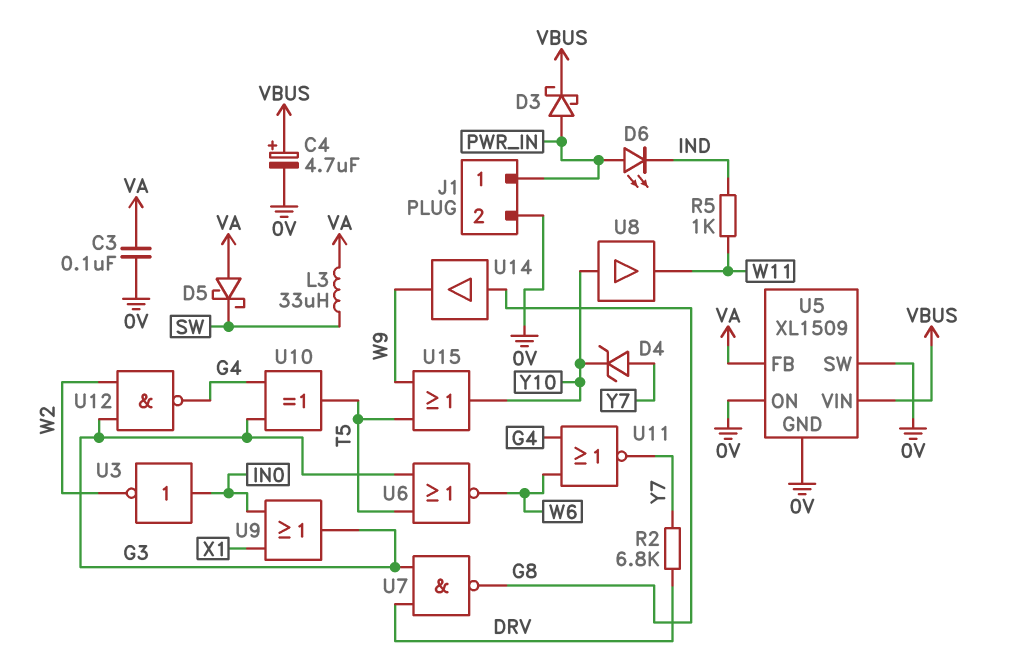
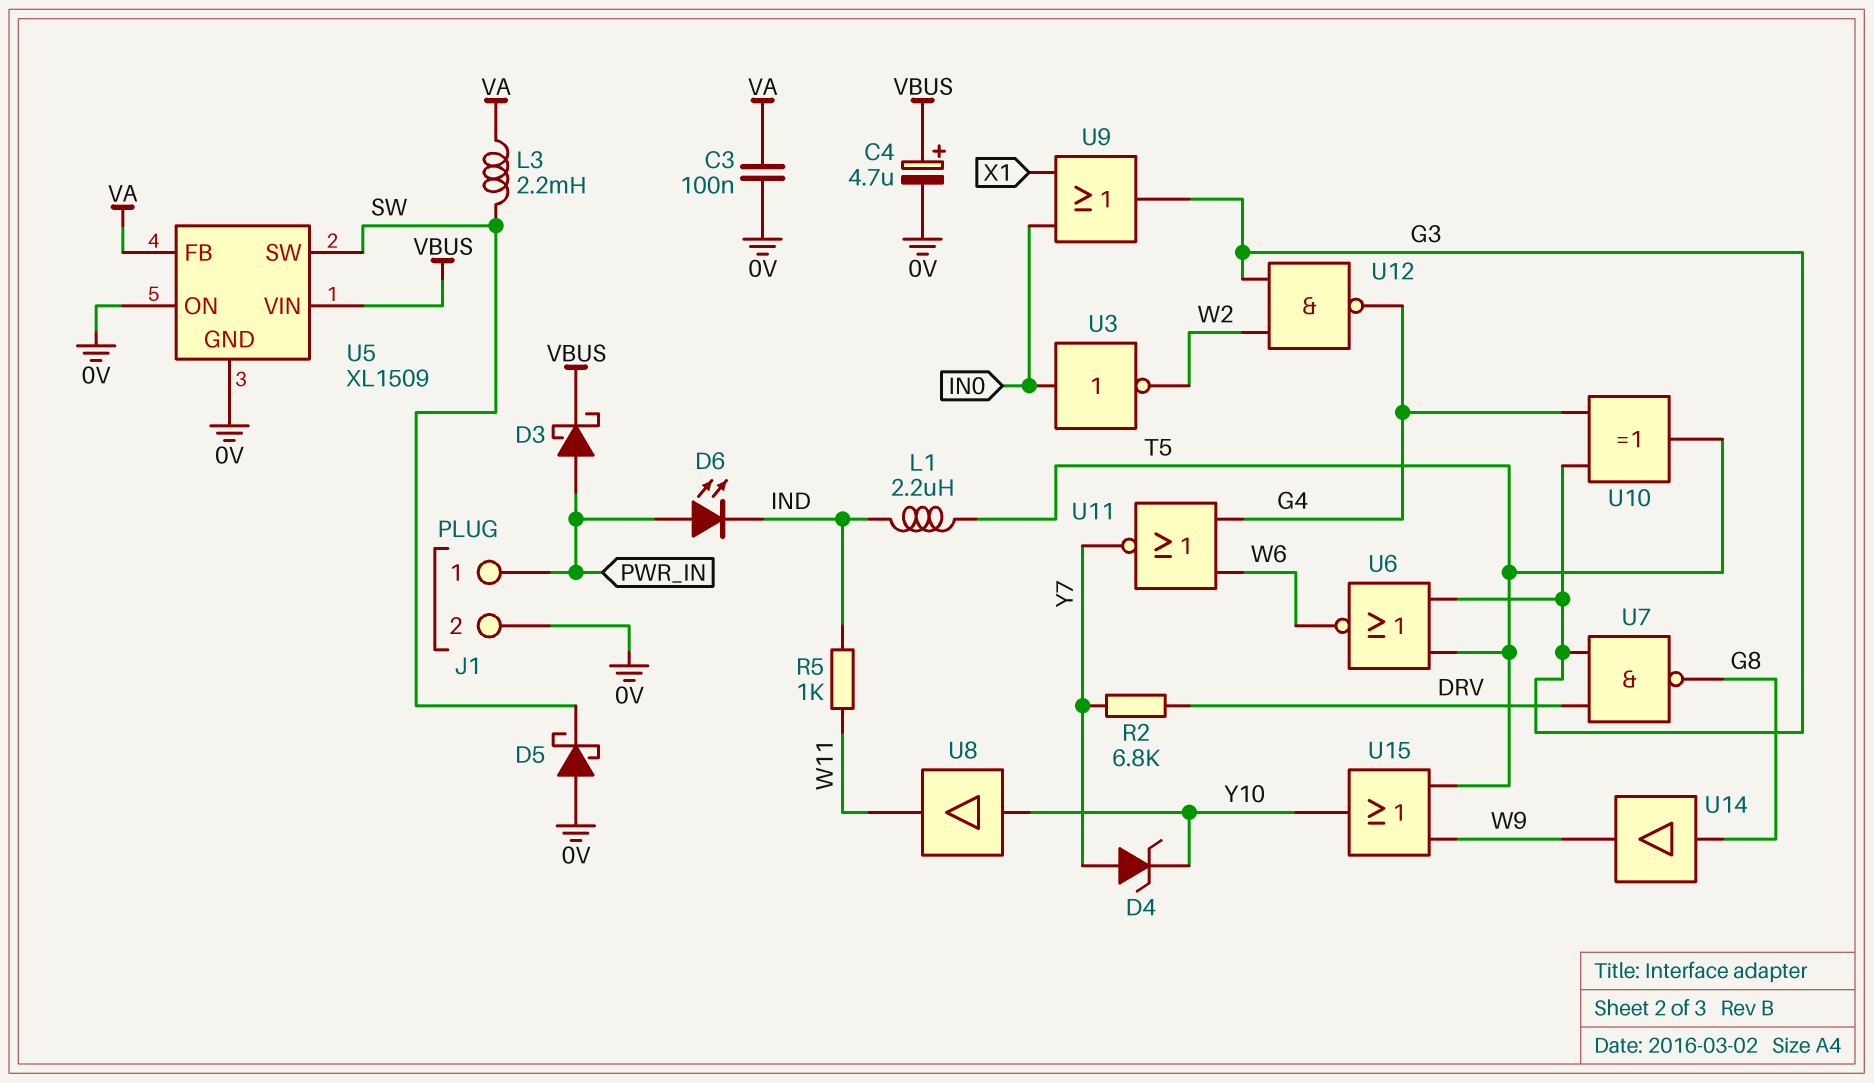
D5: schottky (A VA, K SW) -> schottky (A 0V, K SW)
L1: none -> 2.2uH (IND, T5)
L3: 33uH (SW, VA) -> 2.2mH (SW, VA)
U5 pin SW: 0V -> SW

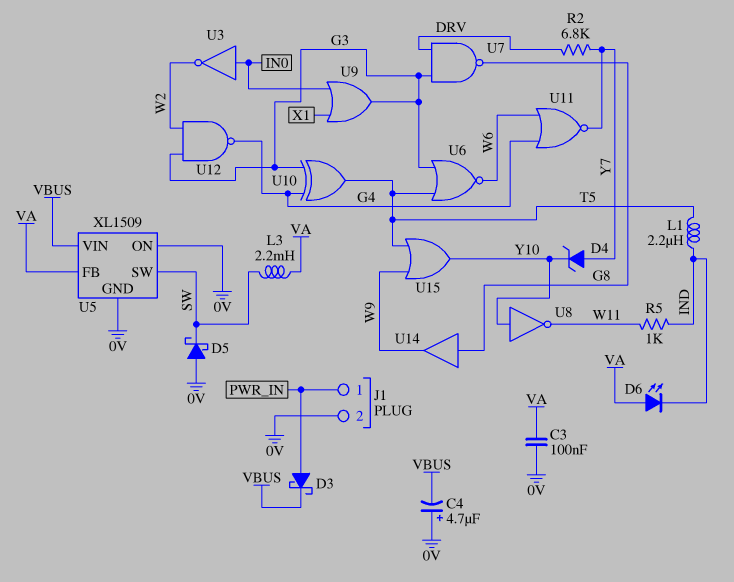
C4: 4.7uF (plus VBUS, minus 0V) -> 4.7uF (plus 0V, minus VBUS)
D6: LED (A PWR_IN, K IND) -> LED (A VA, K IND)
U8: buffer (in Y10, out W11) -> NOT (in Y10, out W11)

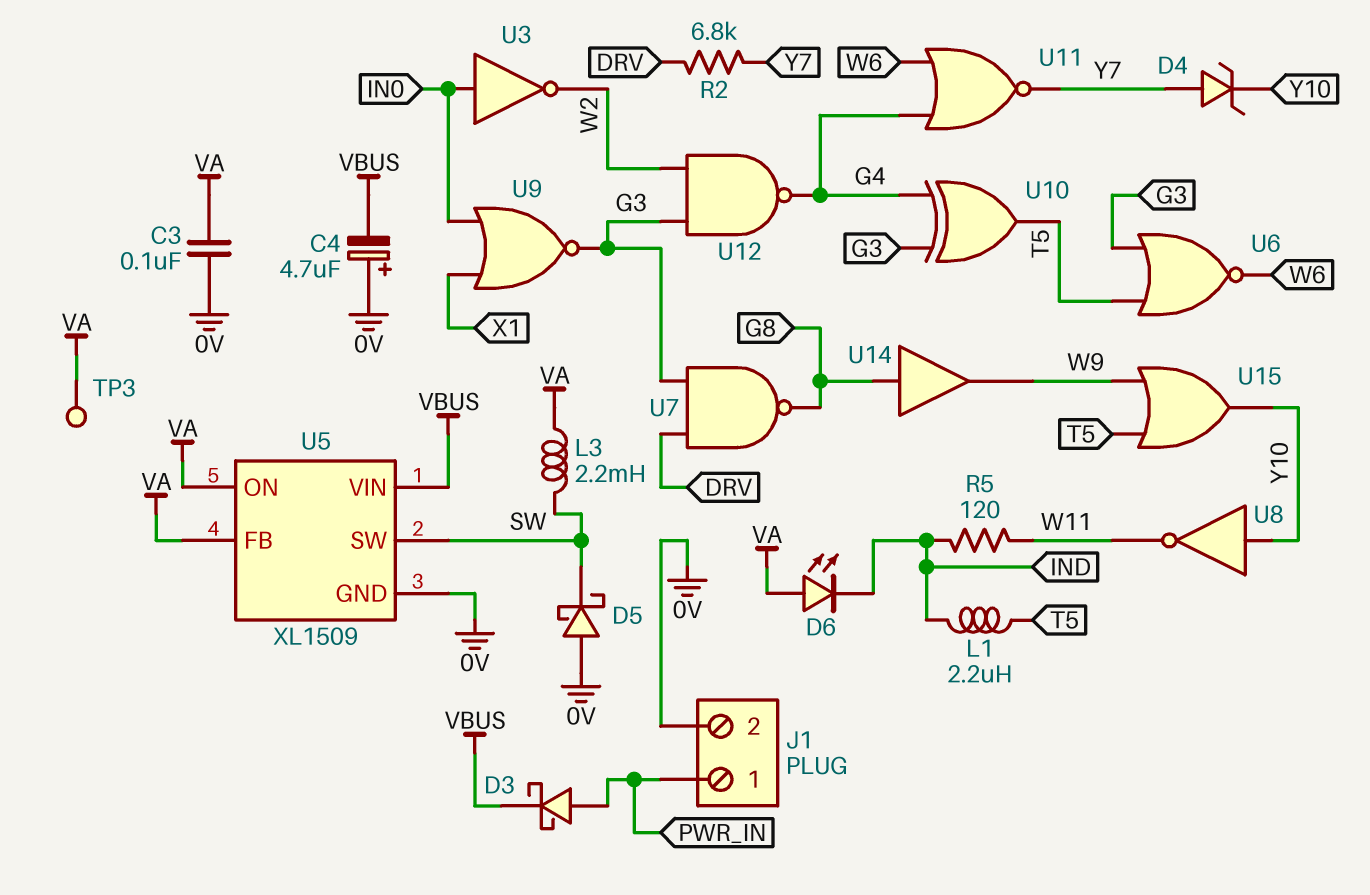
R5: 1k (IND, W11) -> 120 (IND, W11)
TP3: none -> test point (VA)
U5 pin ON: 0V -> VA
U9: OR (in IN0, in X1, out G3) -> NOR (in IN0, in X1, out G3)

